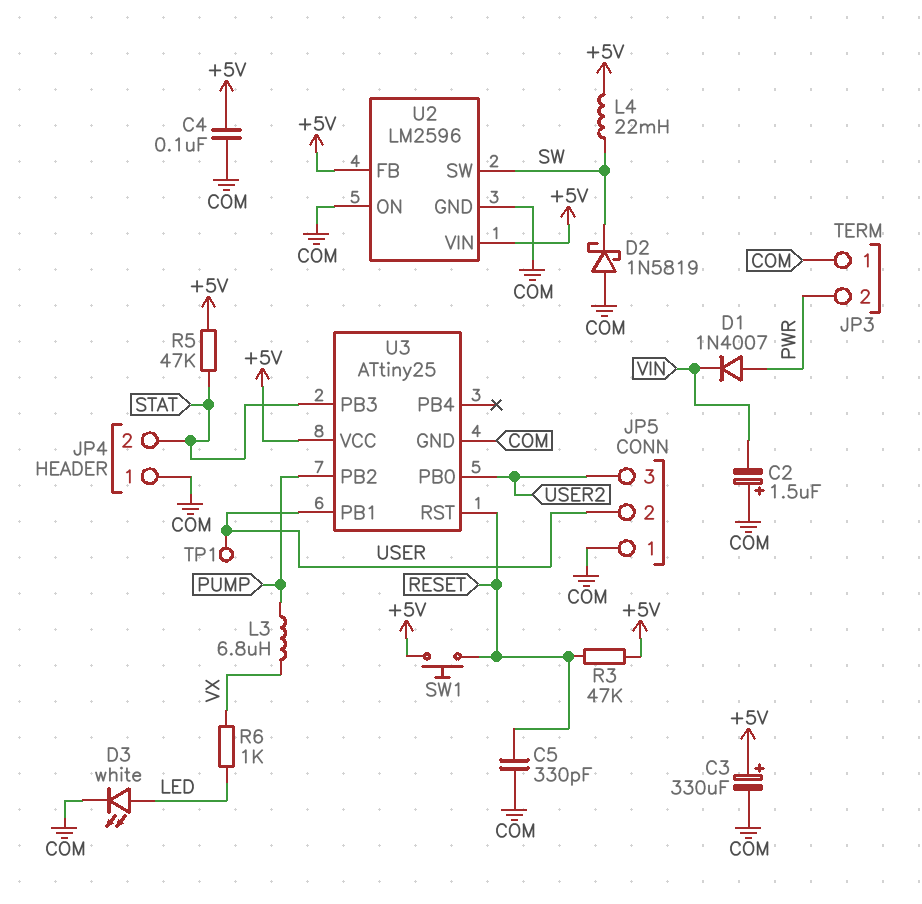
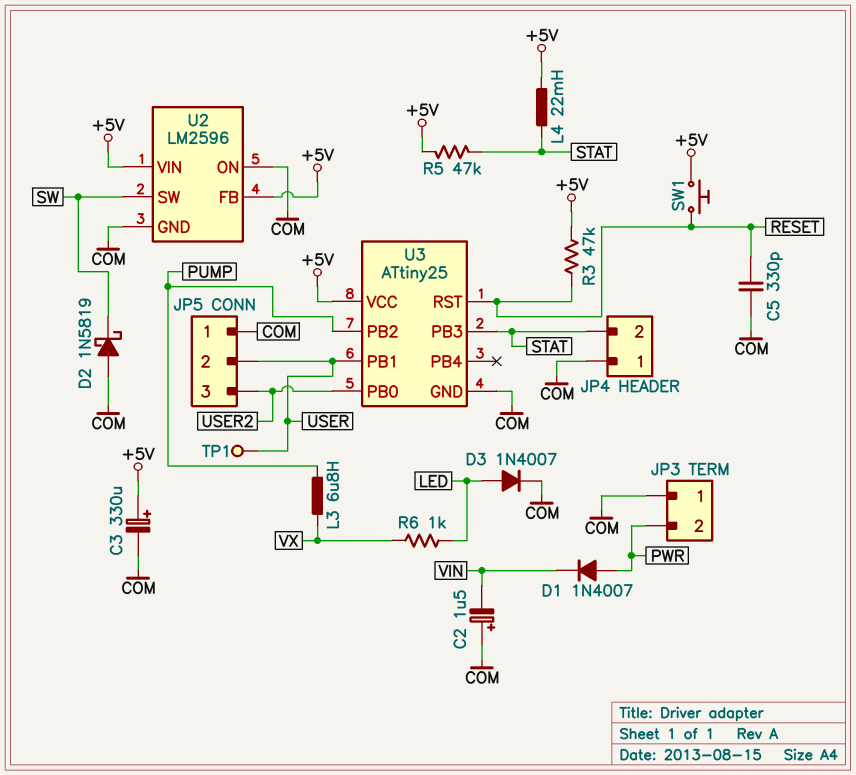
C4: 100nF (+5V, COM) -> none
D3: LED white (A LED, K COM) -> diode 1N4007 (A LED, K COM)
L4: 22mH (+5V, SW) -> 22mH (+5V, STAT)

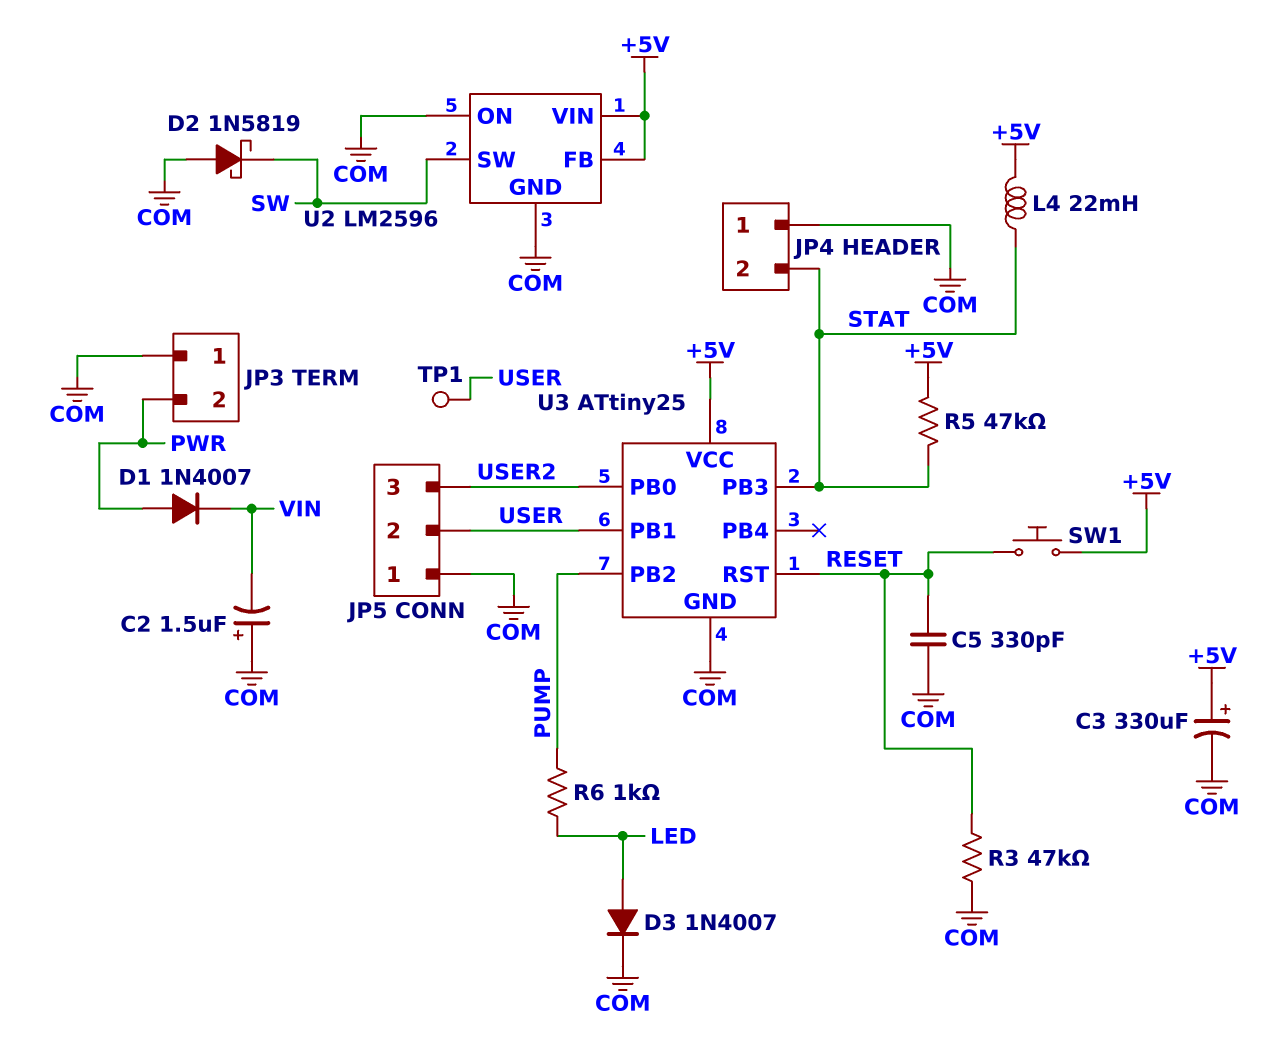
L3: 6.8uH (PUMP, VX) -> none
R3: 47k (+5V, RESET) -> 47k (COM, RESET)
R6: 1k (LED, VX) -> 1k (LED, PUMP)

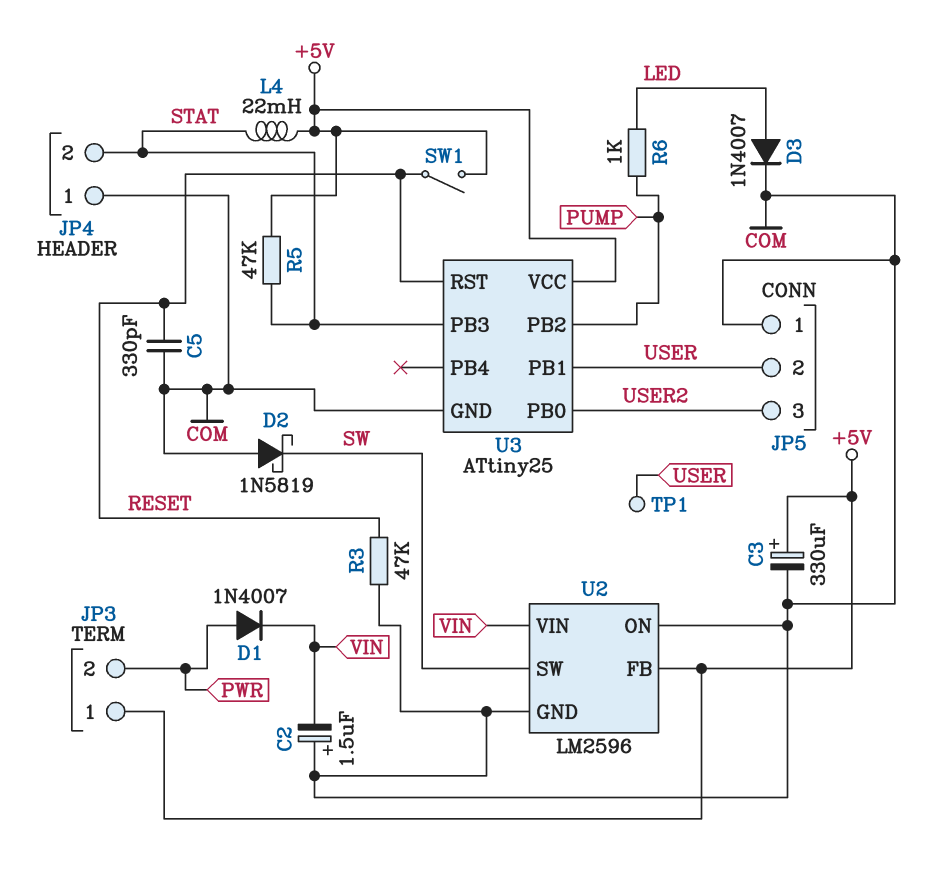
JP3 pin 1: COM -> +5V
SW1: button (+5V, RESET) -> switch (+5V, RESET)
U2 pin VIN: +5V -> VIN

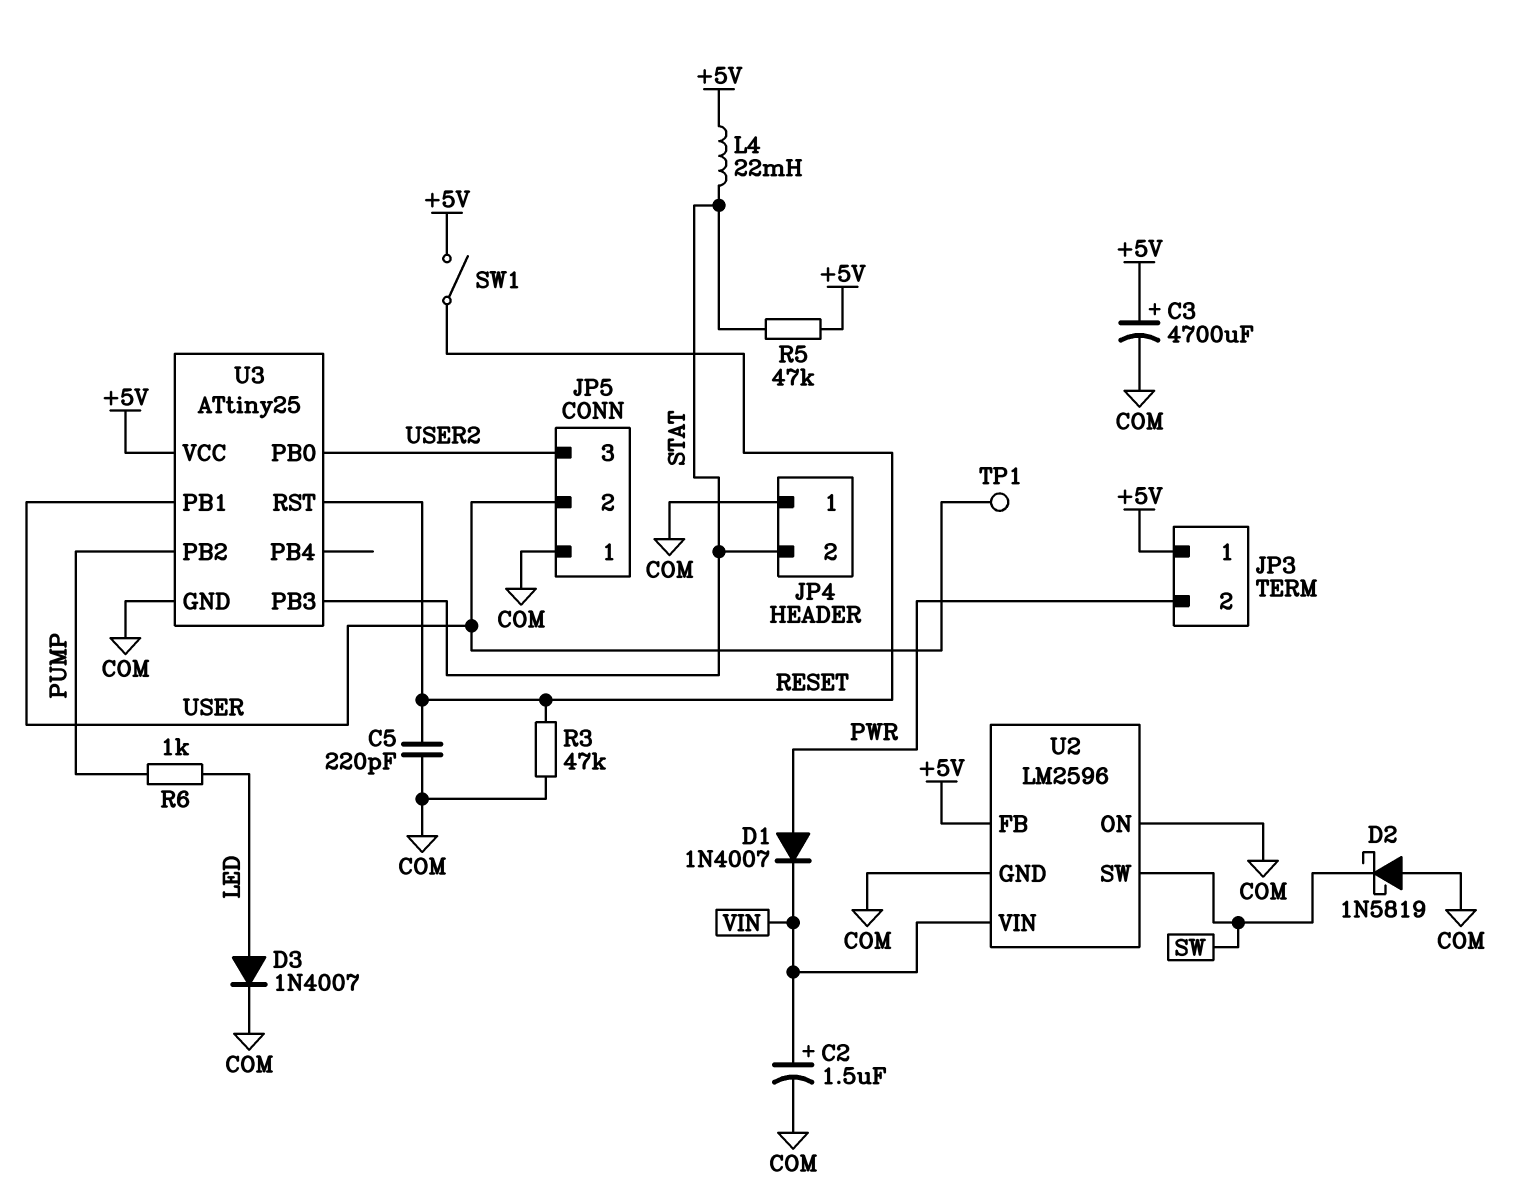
C2: 1.5uF (plus COM, minus VIN) -> 1.5uF (plus VIN, minus COM)
C3: 330uF (plus +5V, minus COM) -> 4700uF (plus +5V, minus COM)
C5: 330pF (COM, RESET) -> 220pF (COM, RESET)

